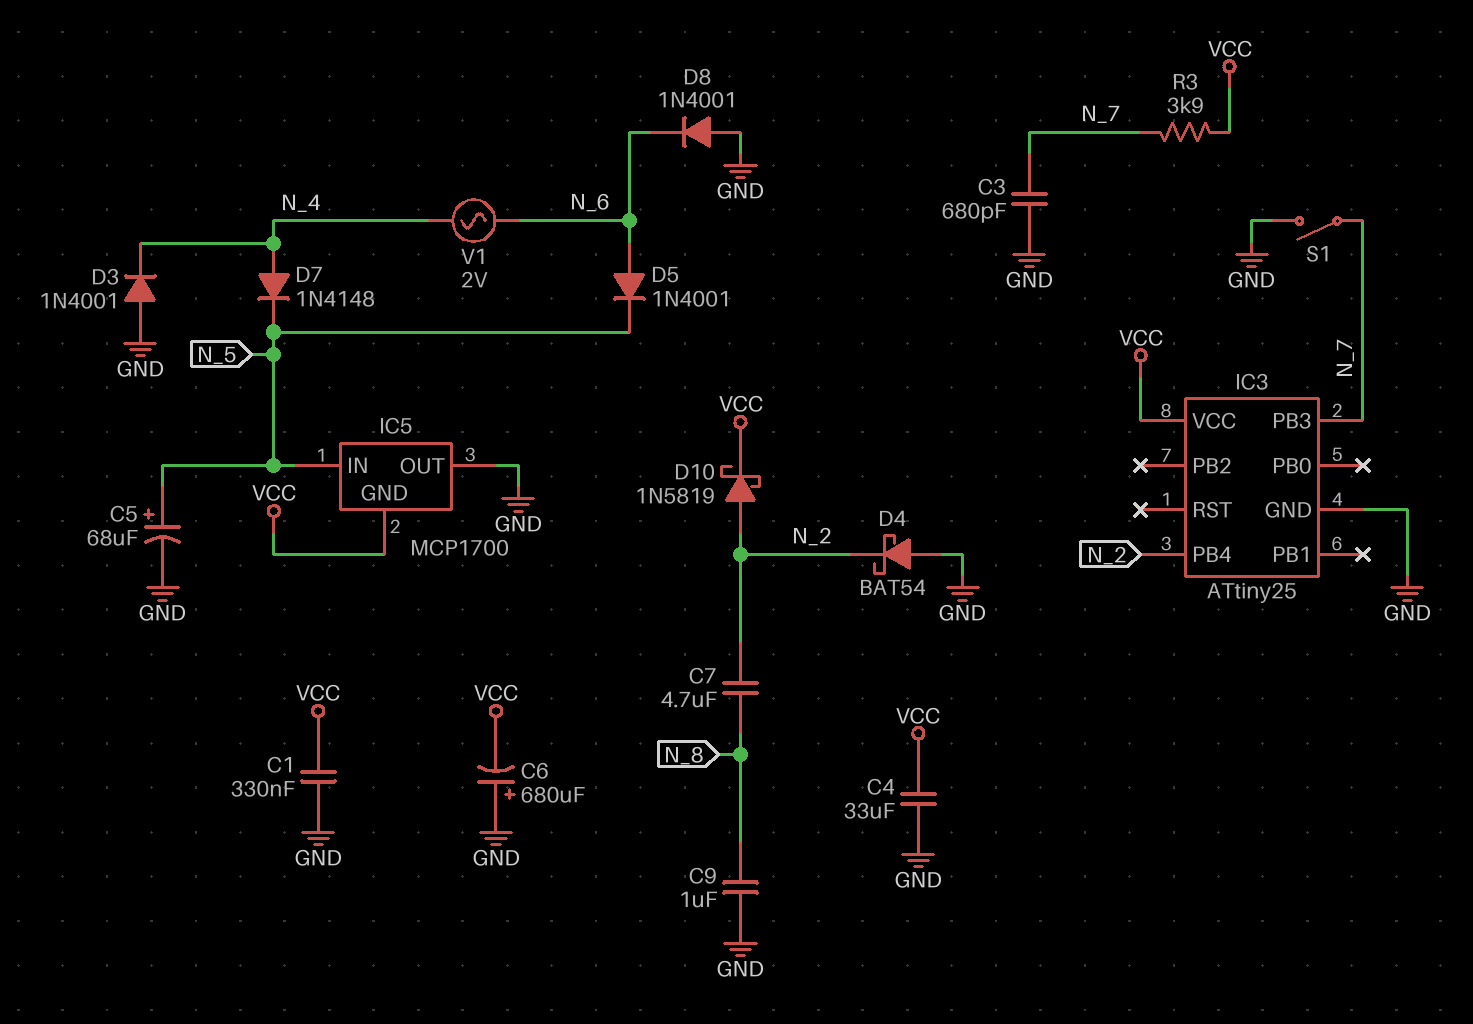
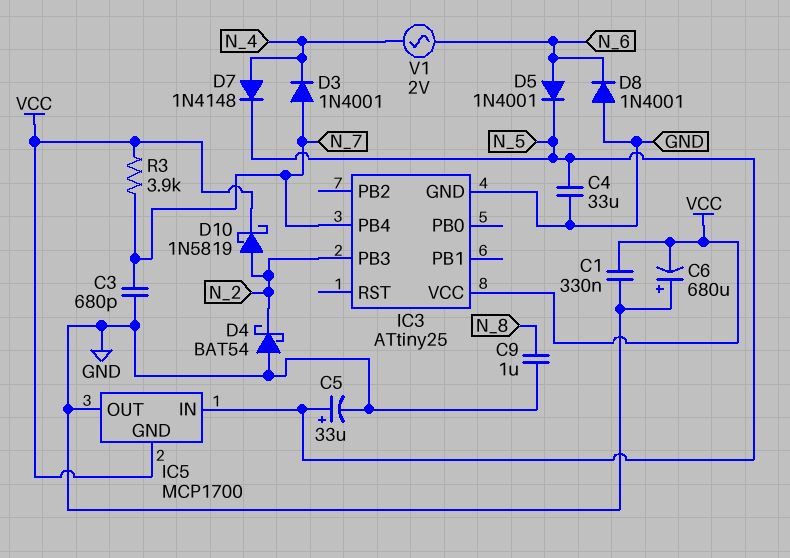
C4: 33uF (GND, VCC) -> 33uF (GND, N_5)
C5: 68uF (plus N_5, minus GND) -> 33uF (plus N_5, minus GND)
C7: 4.7uF (N_2, N_8) -> none
D3: diode 1N4001 (A GND, K N_4) -> diode 1N4001 (A N_7, K N_4)
IC3 pin PB3: N_7 -> N_2
IC3 pin PB4: N_2 -> N_7
S1: switch (GND, N_7) -> none

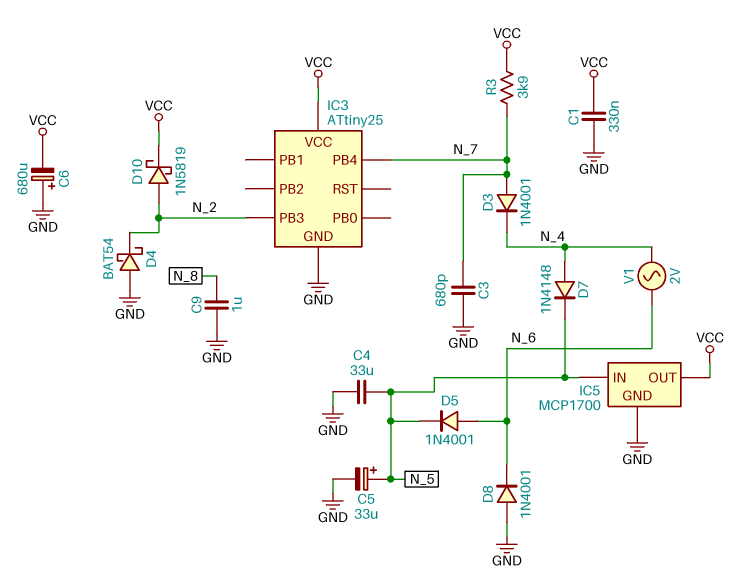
IC5 pin GND: VCC -> GND
IC5 pin OUT: GND -> VCC

